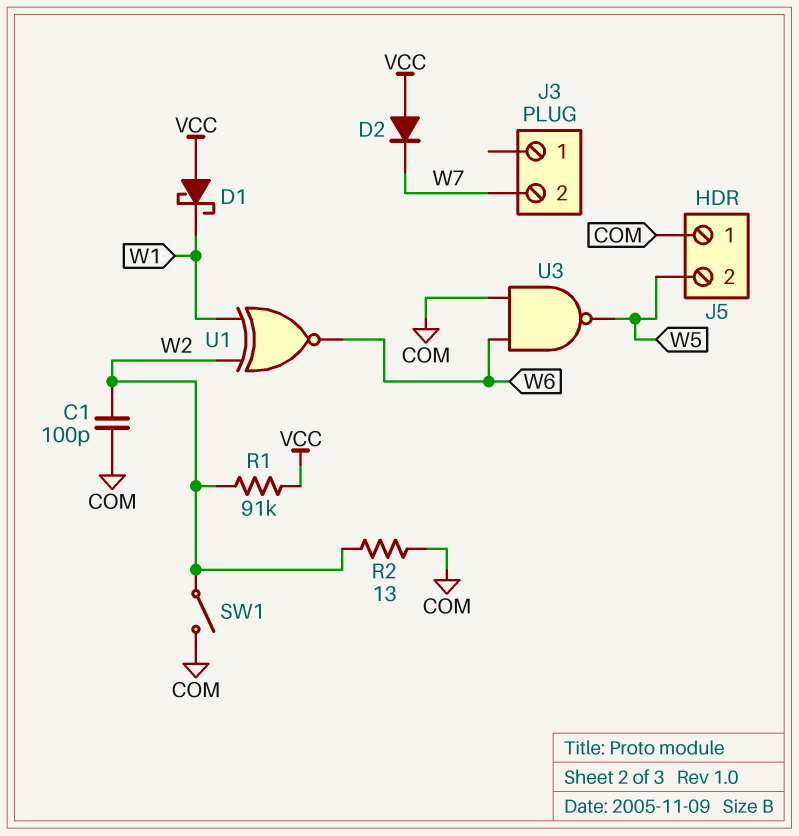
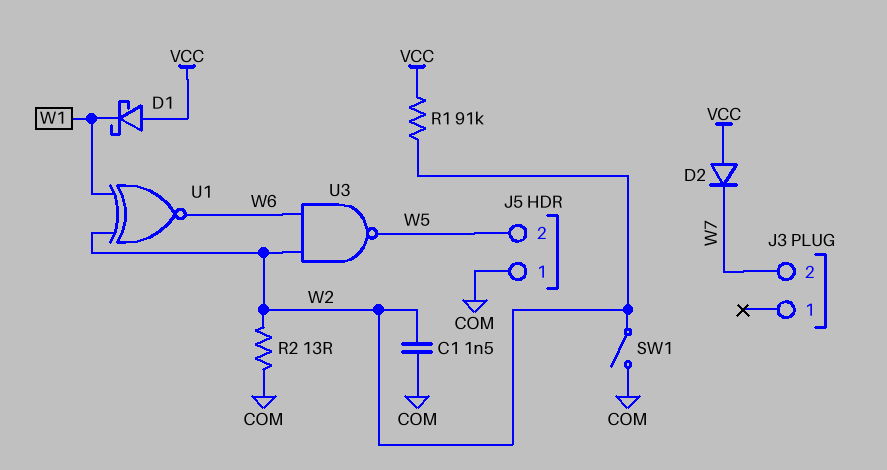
C1: 100pF (COM, W2) -> 1.5nF (COM, W2)
U3: NAND (in COM, in W6, out W5) -> NAND (in W2, in W6, out W5)

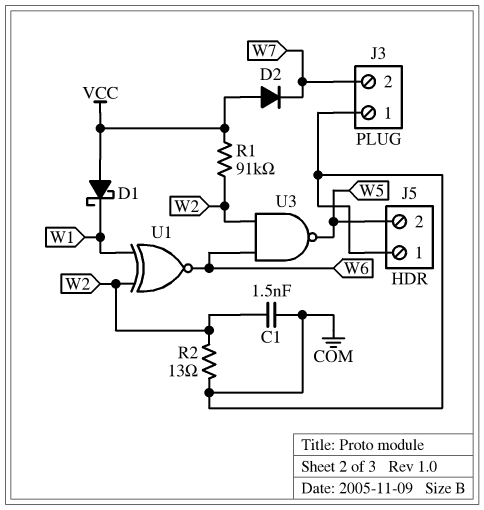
J3 pin 1: none -> COM
SW1: switch (COM, W2) -> none

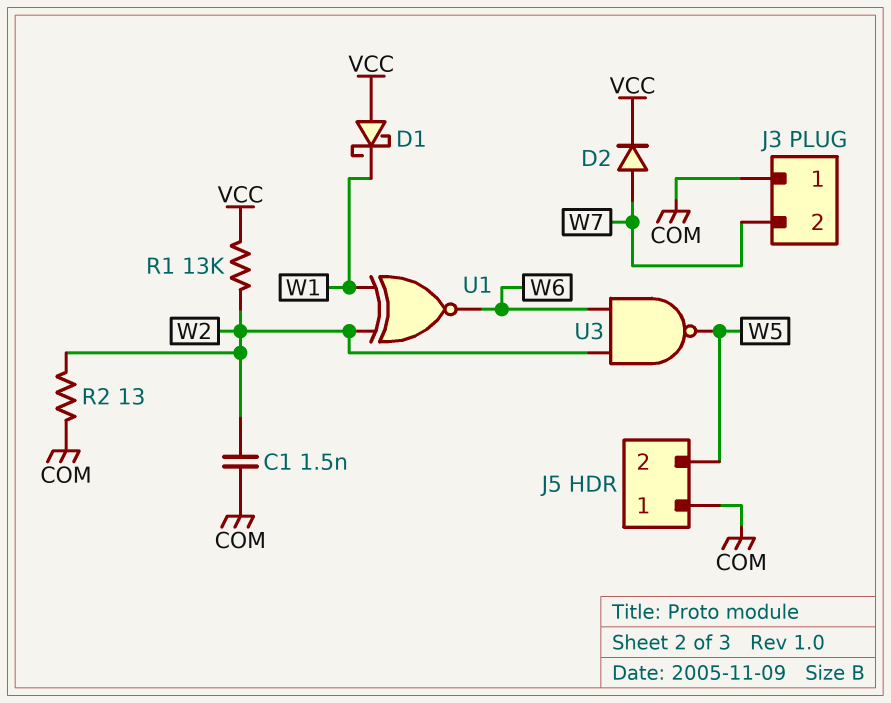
D2: diode (A VCC, K W7) -> diode (A W7, K VCC)
R1: 91k (VCC, W2) -> 13k (VCC, W2)

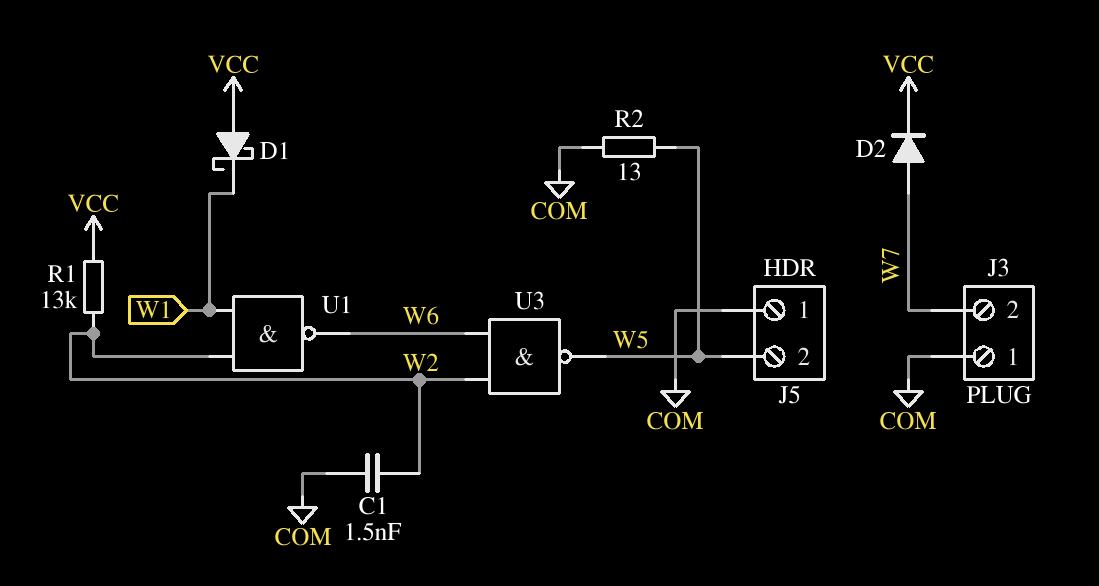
R2: 13 (COM, W2) -> 13 (COM, W5)
U1: XNOR (in W1, in W2, out W6) -> NAND (in W1, in W2, out W6)

